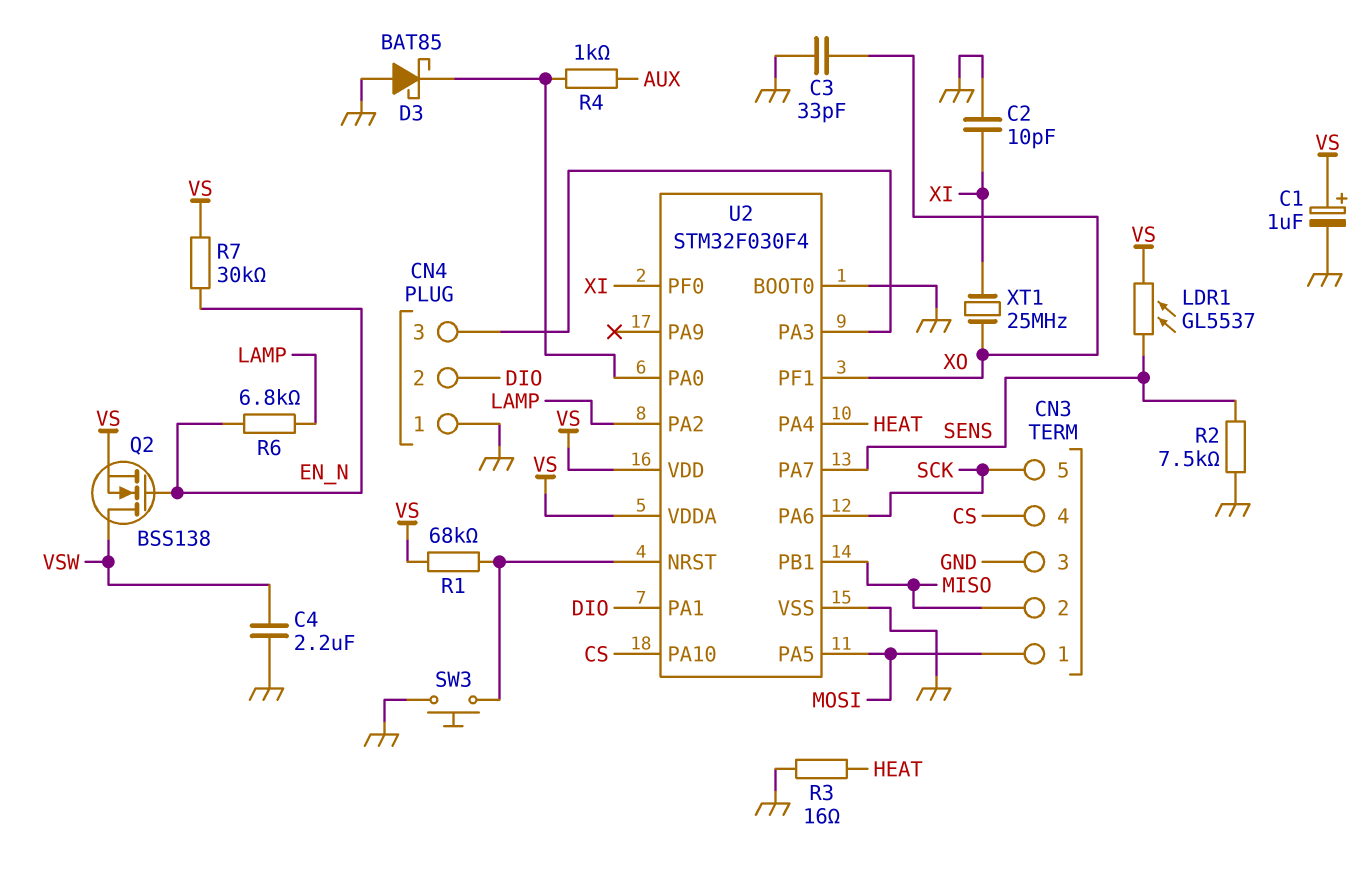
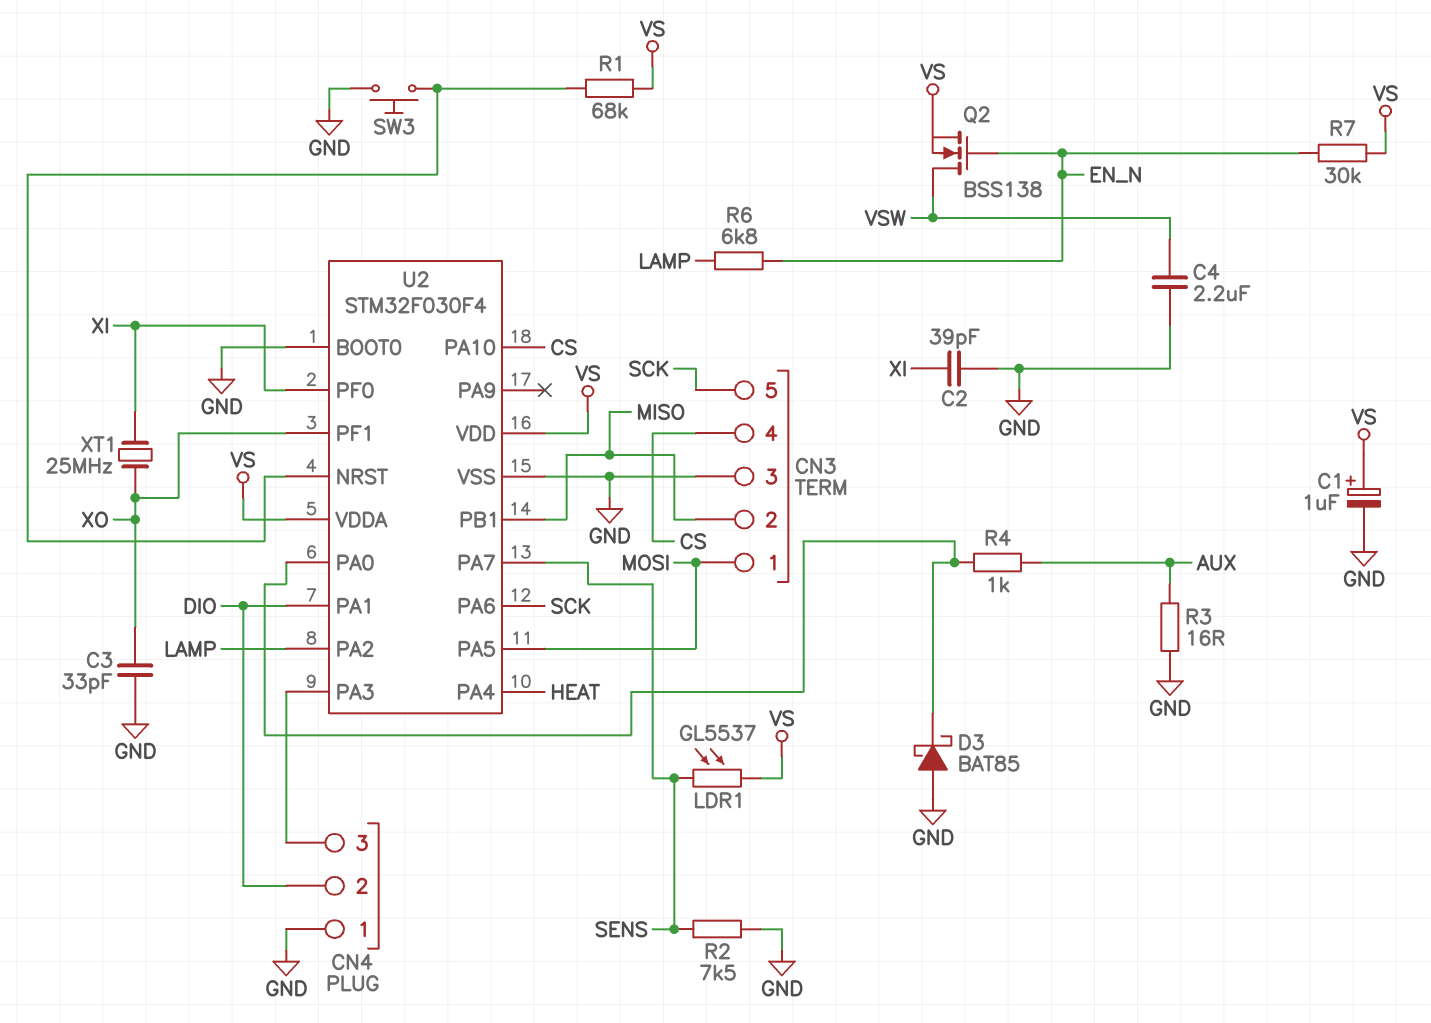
C2: 10pF (GND, XI) -> 39pF (GND, XI)
R3: 16 (GND, HEAT) -> 16 (AUX, GND)

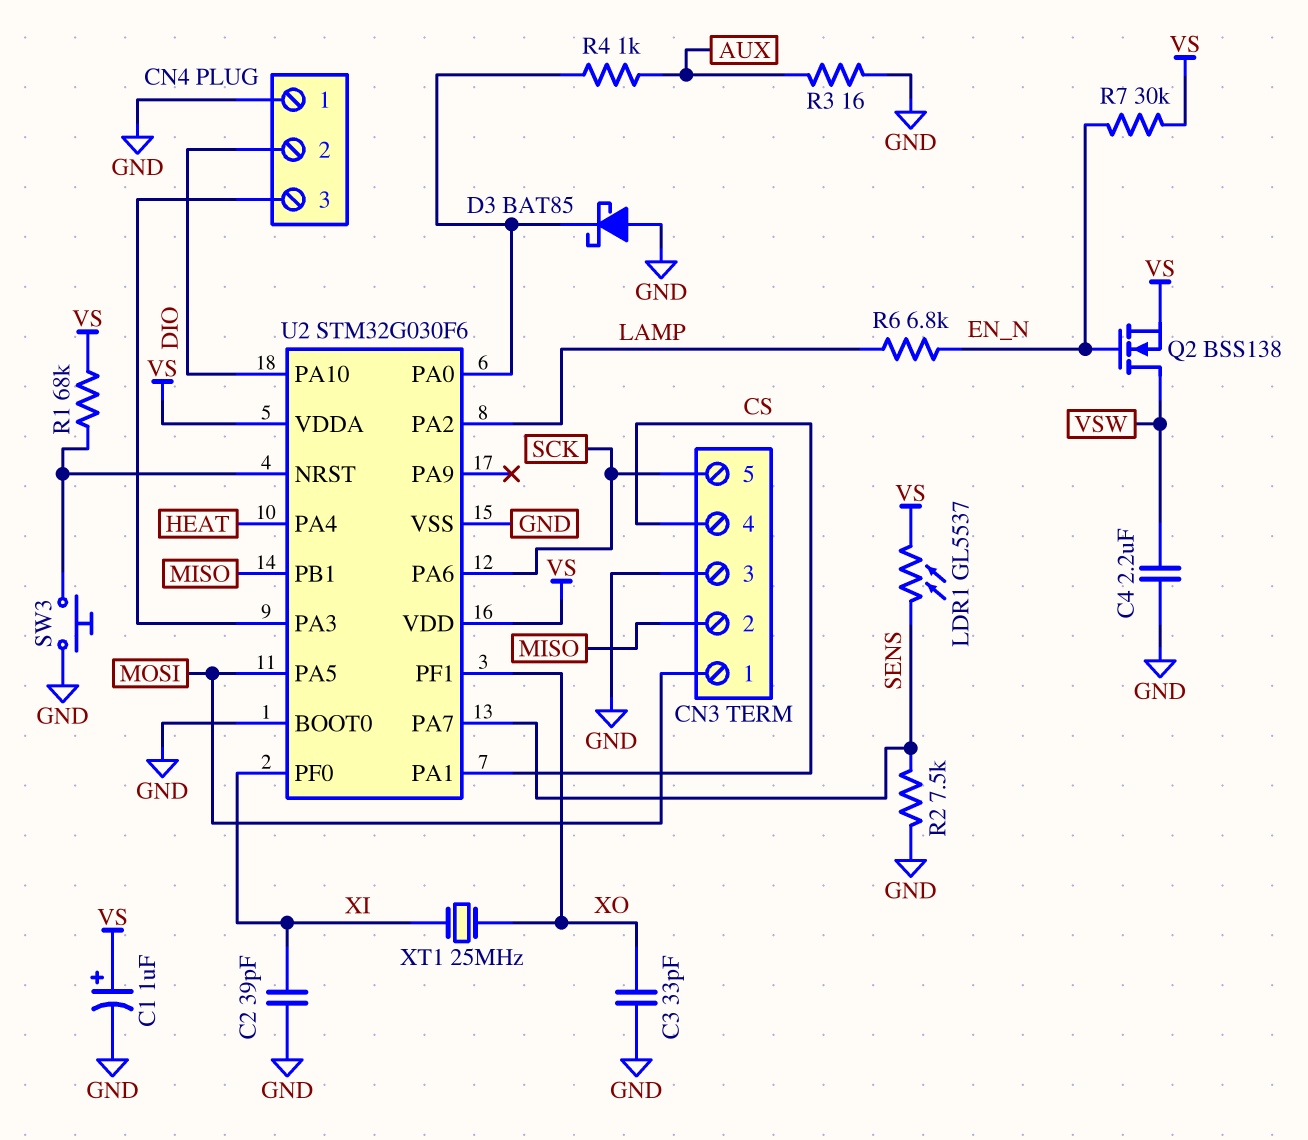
U2: STM32F030F4 -> STM32G030F6
U2 pin PA1: DIO -> CS
U2 pin PA10: CS -> DIO

